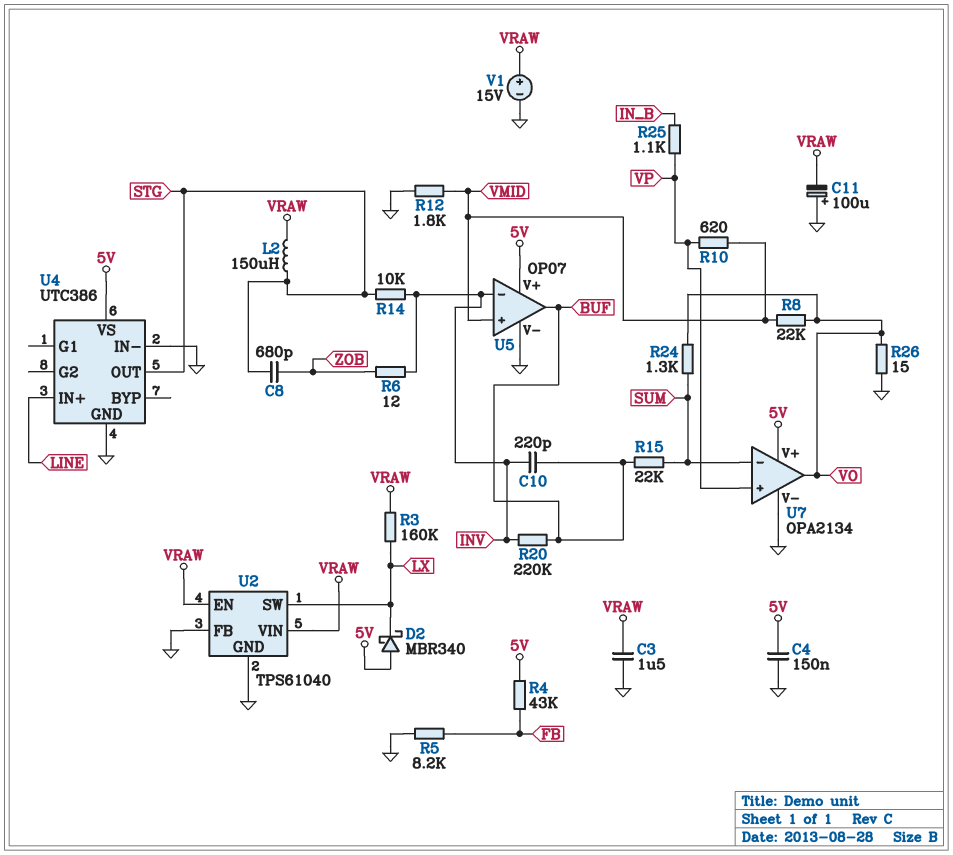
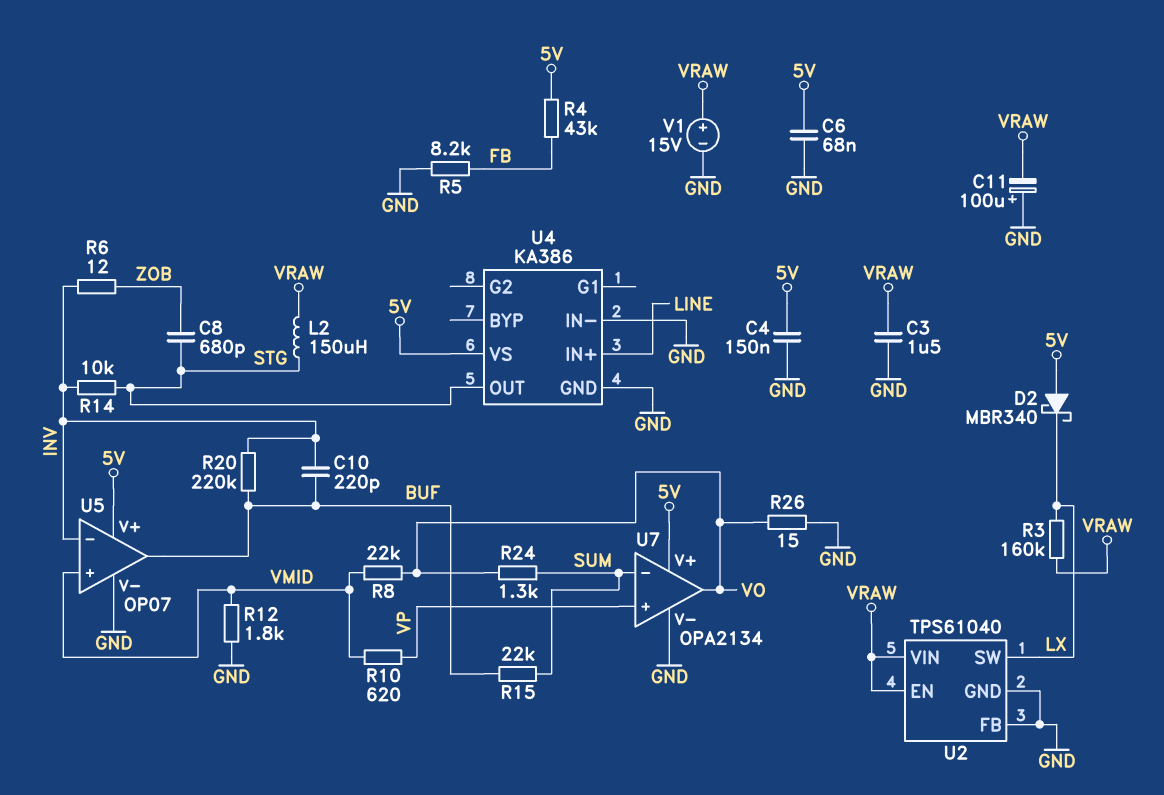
C6: none -> 68nF (5V, GND)
R25: 1.1k (IN_B, VP) -> none
U4: UTC386 -> KA386

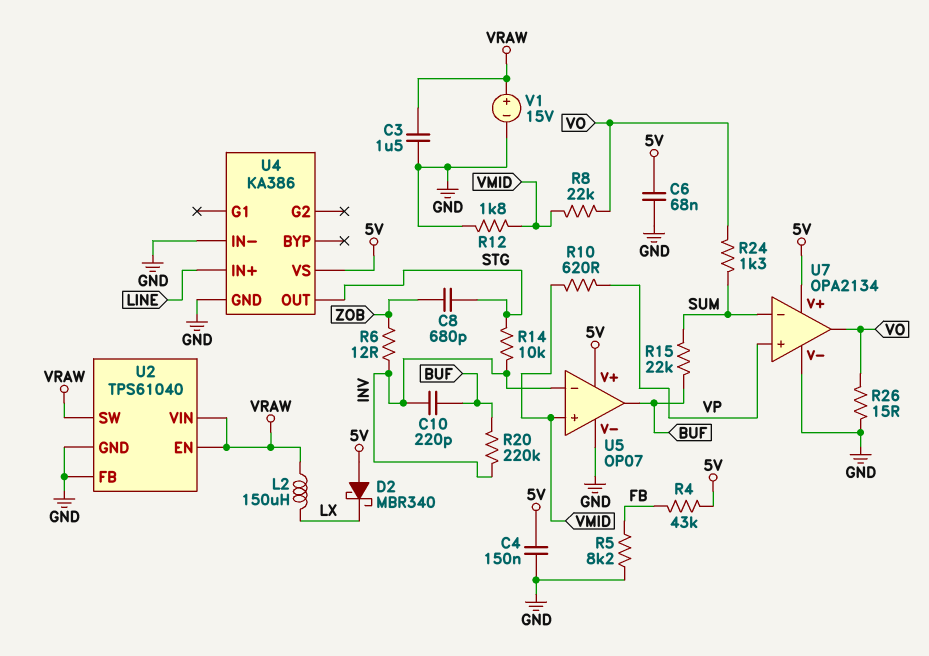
C11: 100uF (plus GND, minus VRAW) -> none
L2: 150uH (STG, VRAW) -> 150uH (LX, VRAW)
R3: 160k (LX, VRAW) -> none
U2 pin SW: LX -> VRAW

